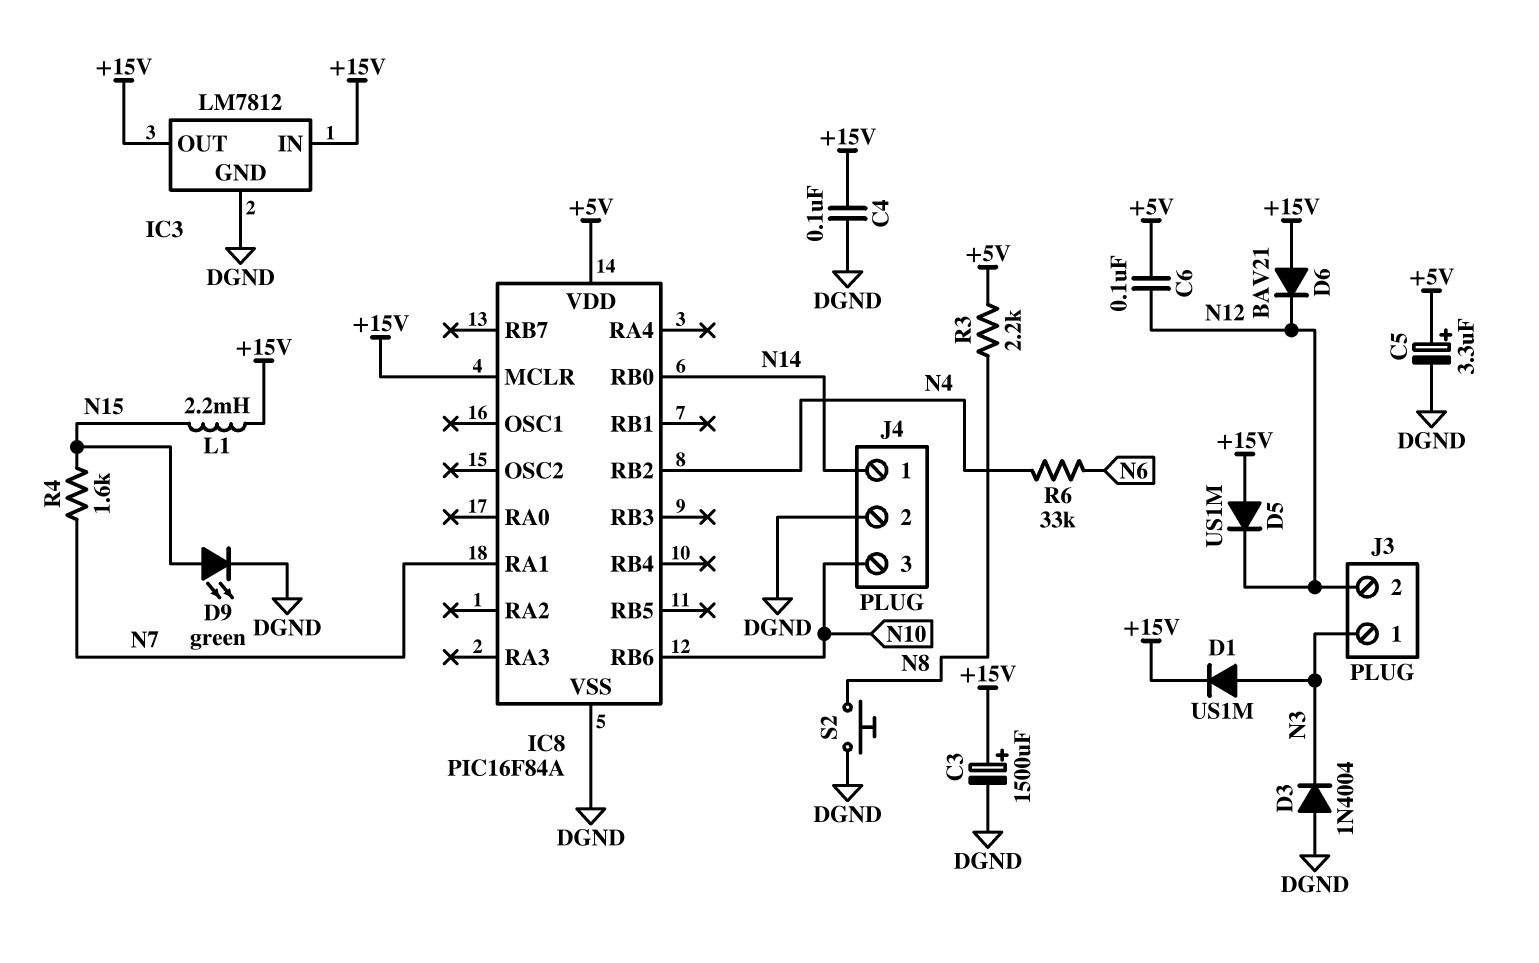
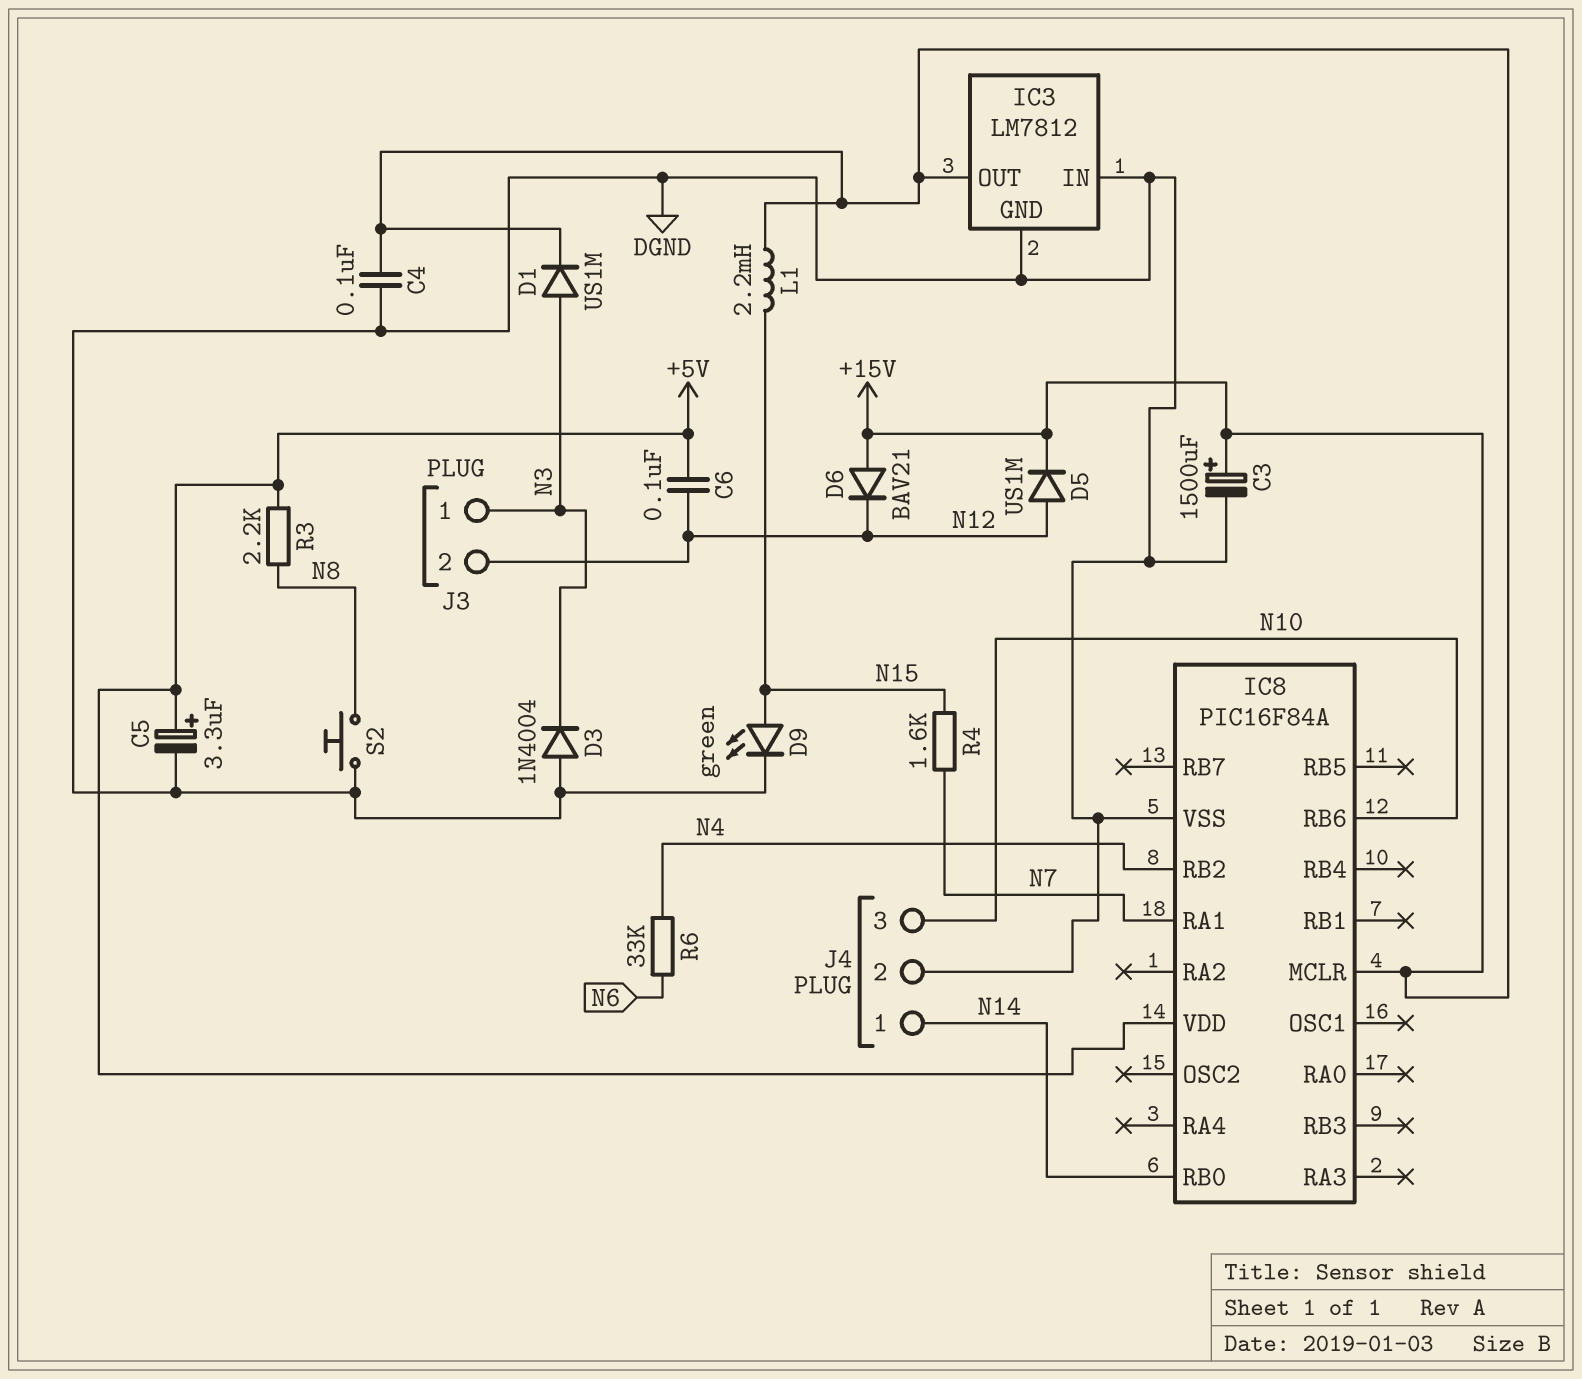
D5: diode US1M (A +15V, K N12) -> diode US1M (A N12, K +15V)
IC3 pin IN: +15V -> DGND

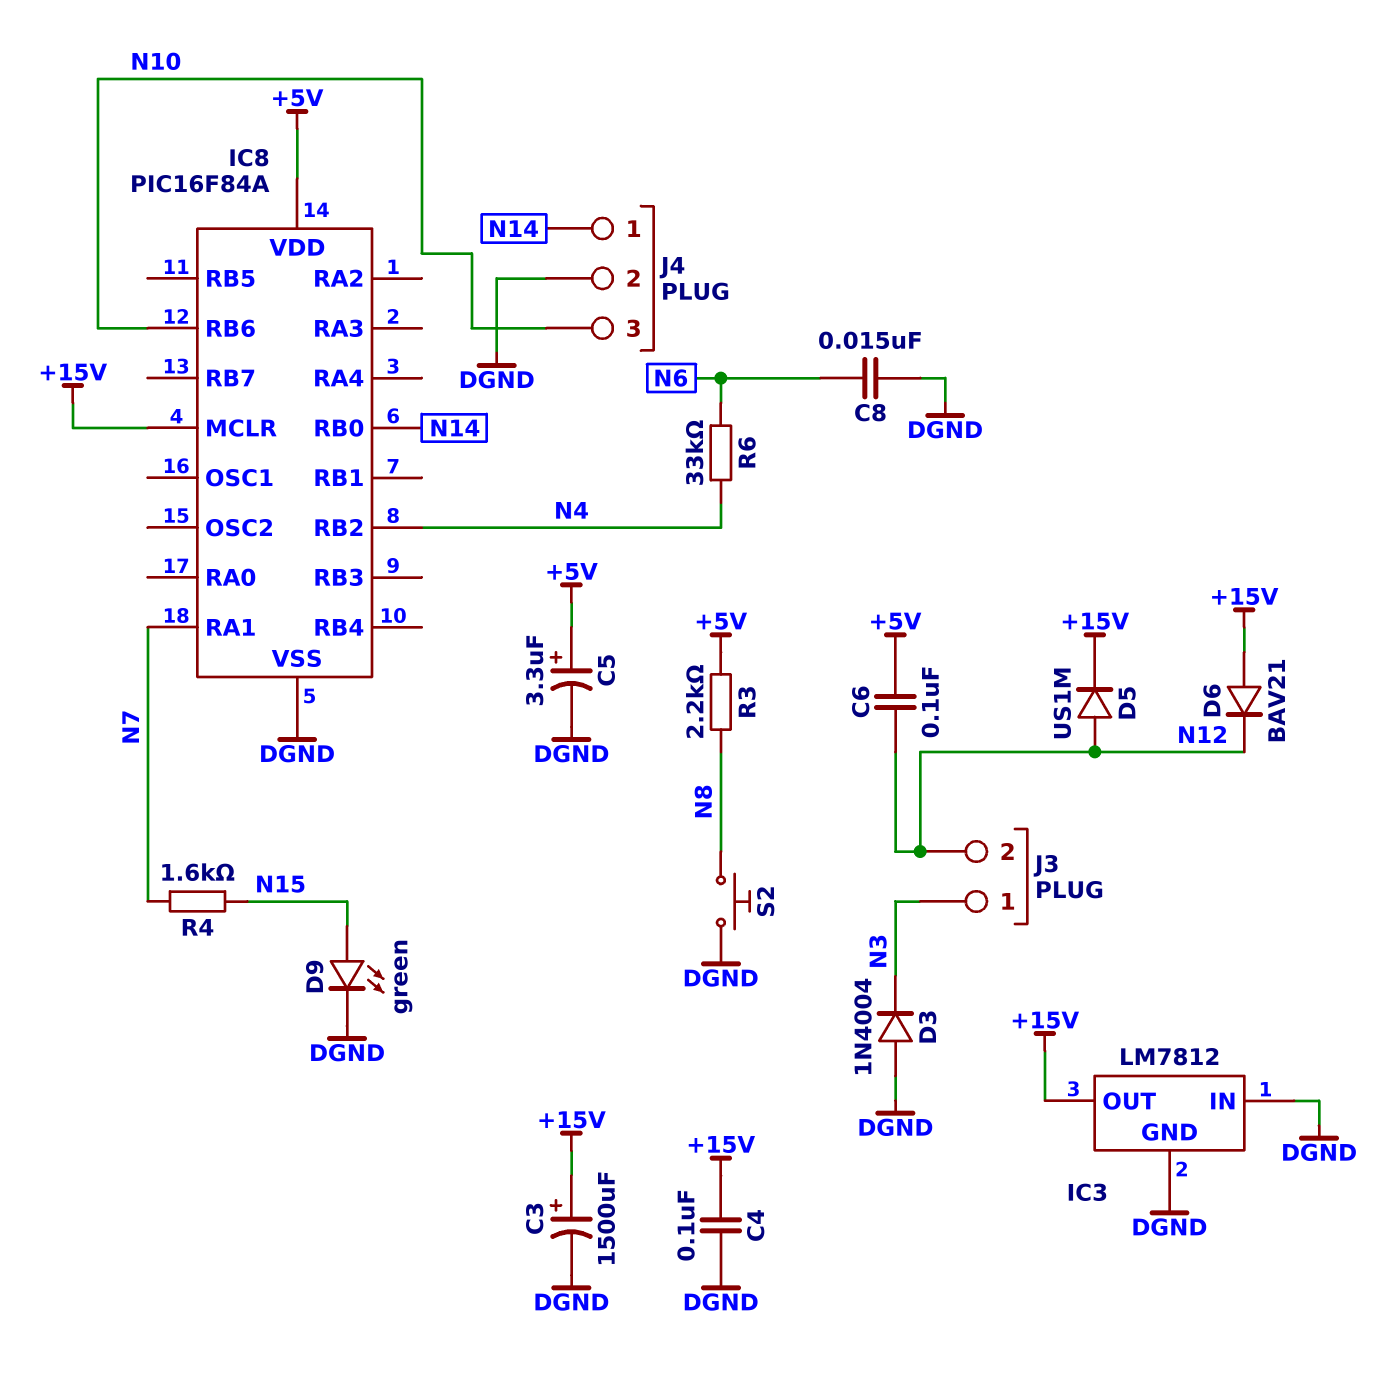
C8: none -> 15nF (DGND, N6)
D1: diode US1M (A N3, K +15V) -> none
L1: 2.2mH (+15V, N15) -> none

